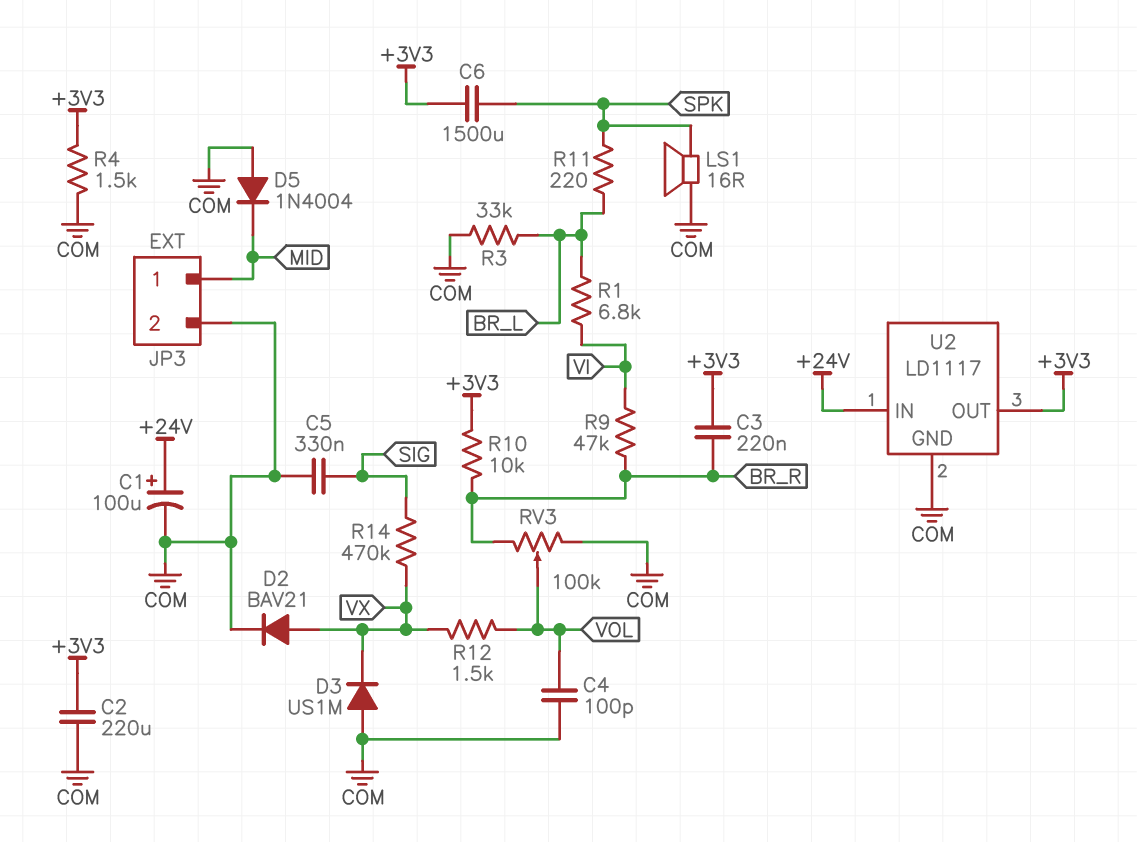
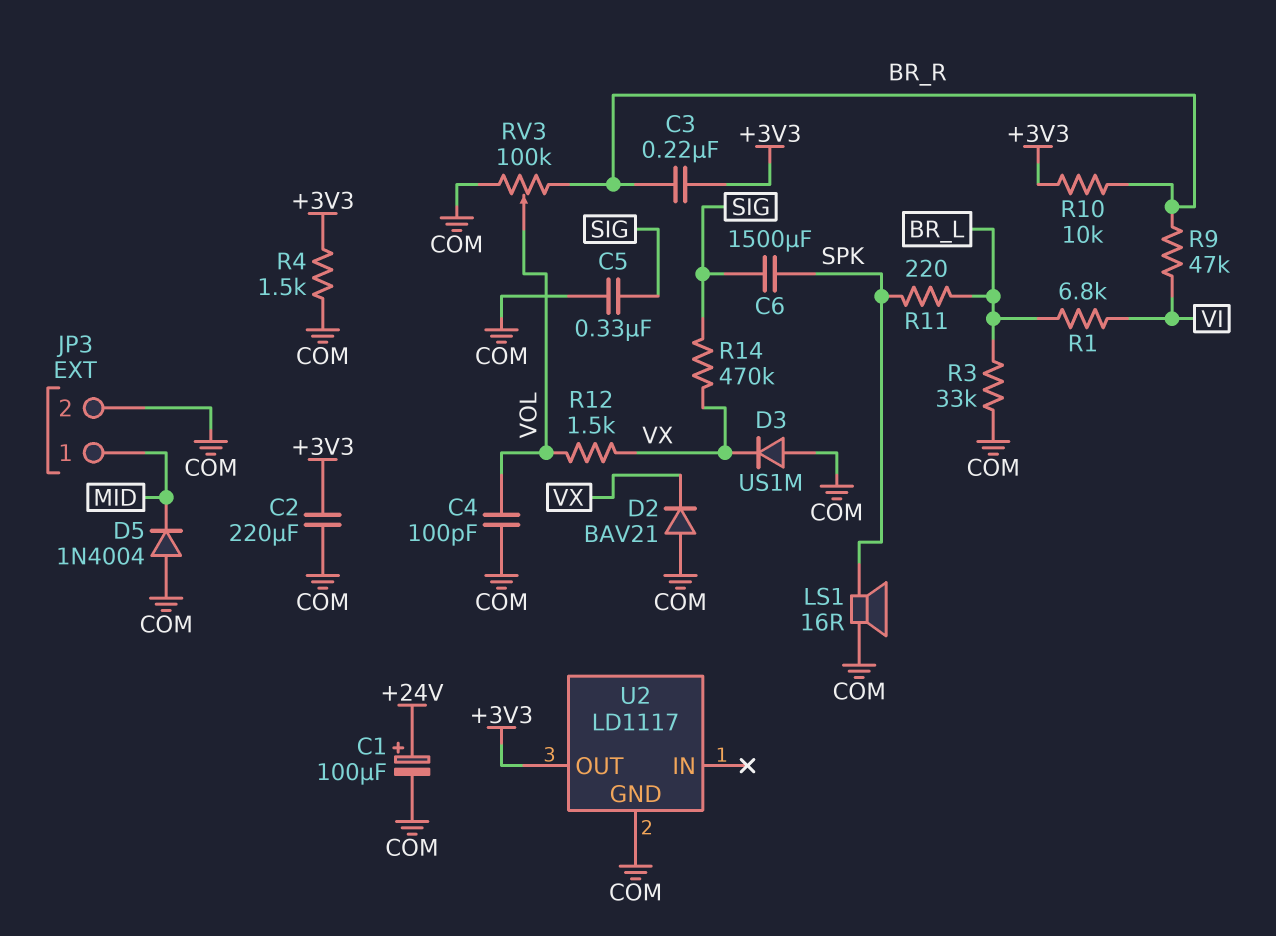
C6: 1500uF (+3V3, SPK) -> 1500uF (SIG, SPK)
D2: diode BAV21 (A VX, K COM) -> diode BAV21 (A COM, K VX)
U2 pin IN: +24V -> none

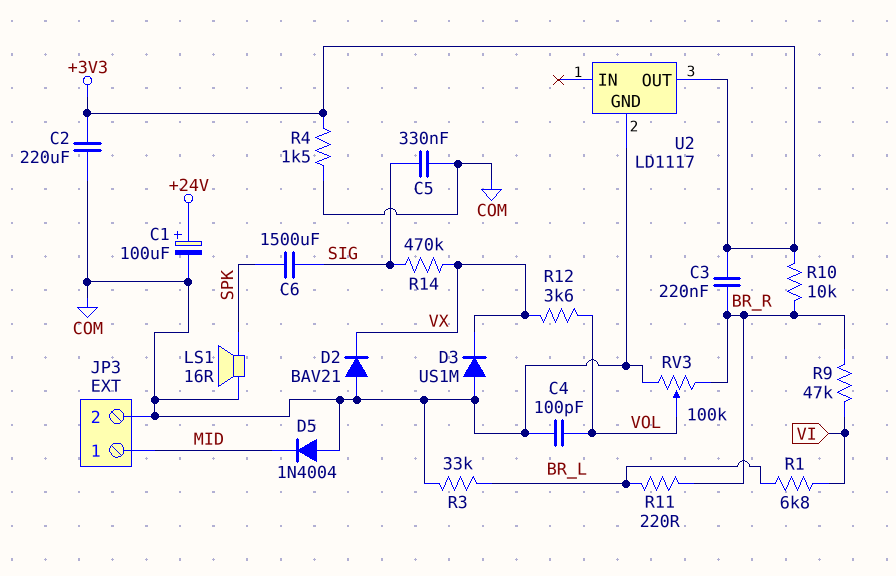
R11: 220 (BR_L, SPK) -> 220 (BR_L, BR_R)
R12: 1.5k (VOL, VX) -> 3.6k (VOL, VX)

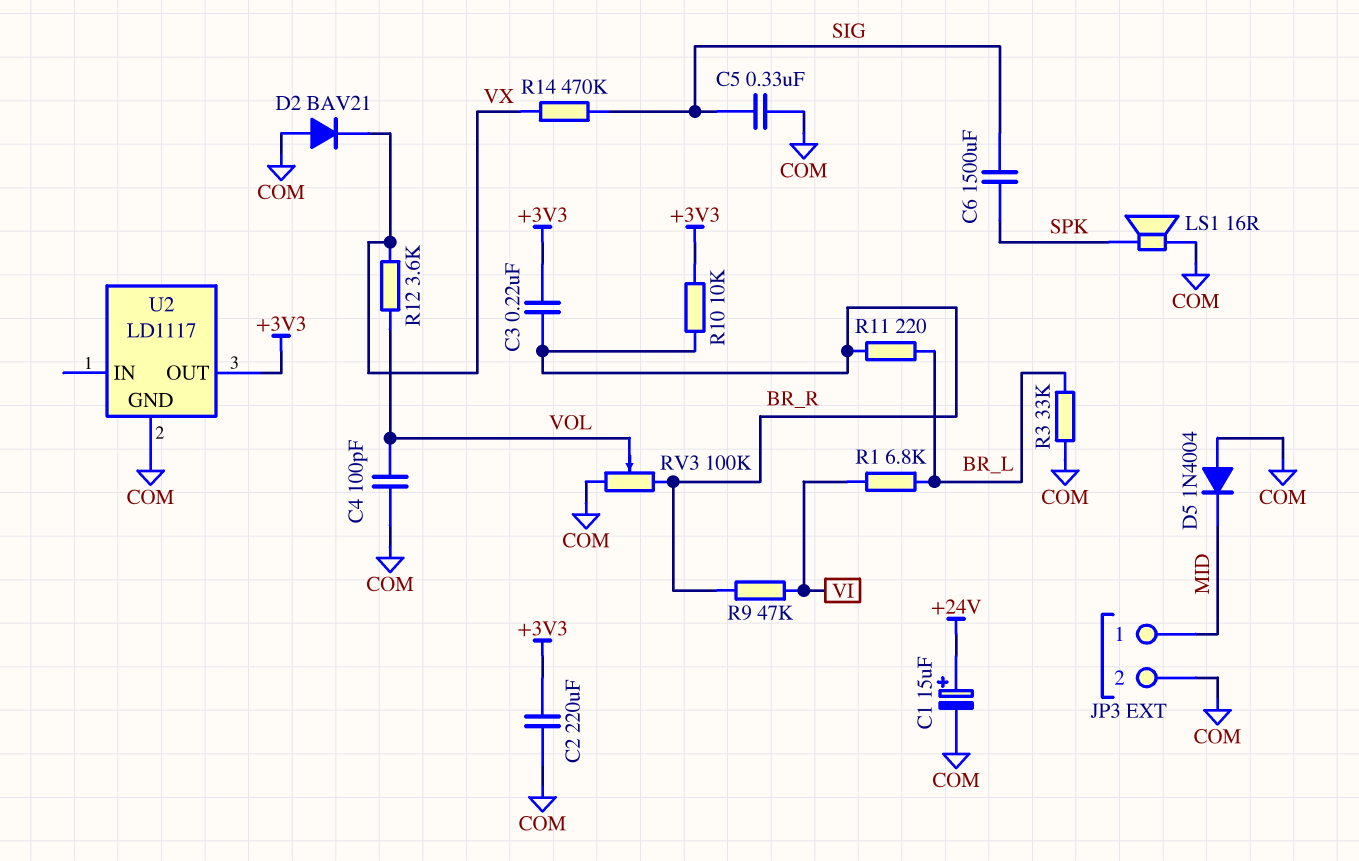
C1: 100uF (plus +24V, minus COM) -> 15uF (plus +24V, minus COM)
D3: diode US1M (A COM, K VX) -> none
R4: 1.5k (+3V3, COM) -> none

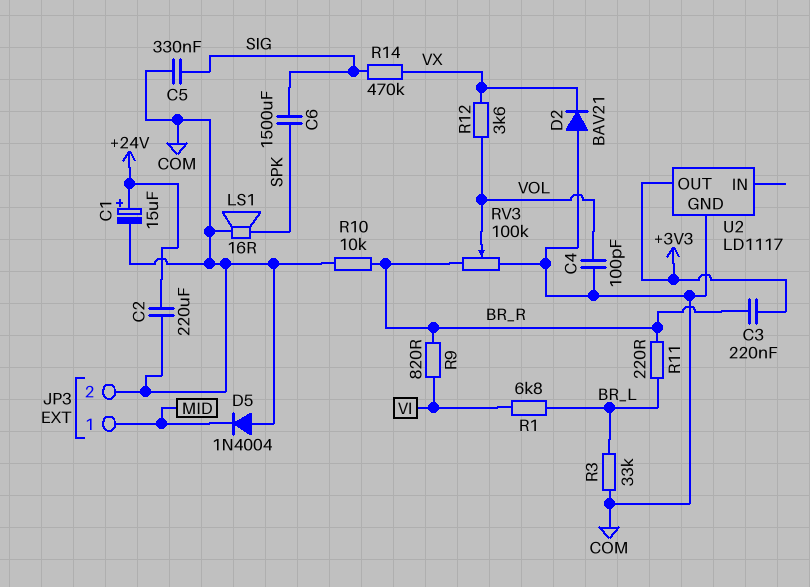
C2: 220uF (+3V3, COM) -> 220uF (+24V, COM)
R9: 47k (BR_R, VI) -> 820 (BR_R, VI)
R10: 10k (+3V3, BR_R) -> 10k (BR_R, COM)

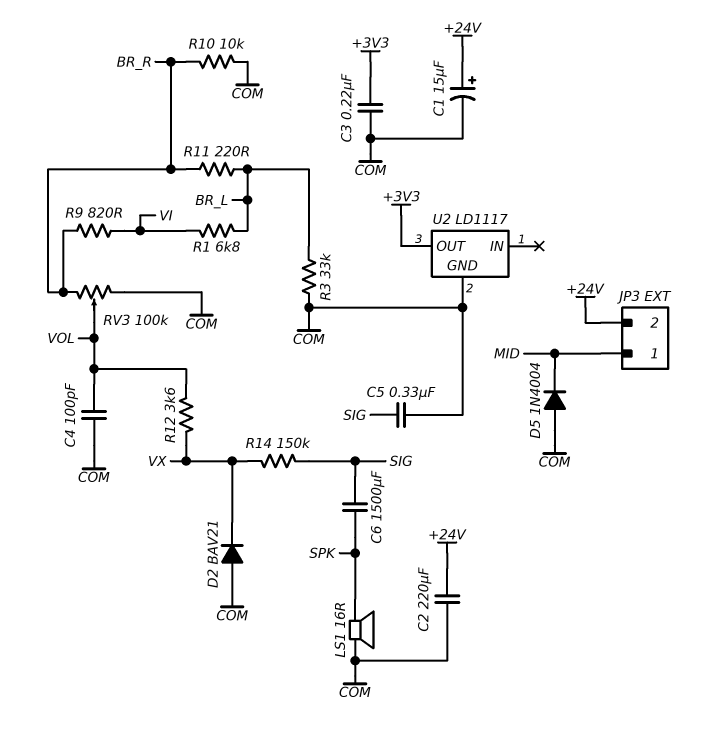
C3: 220nF (+3V3, BR_R) -> 220nF (+3V3, COM)
JP3 pin 2: COM -> +24V
R14: 470k (SIG, VX) -> 150k (SIG, VX)

